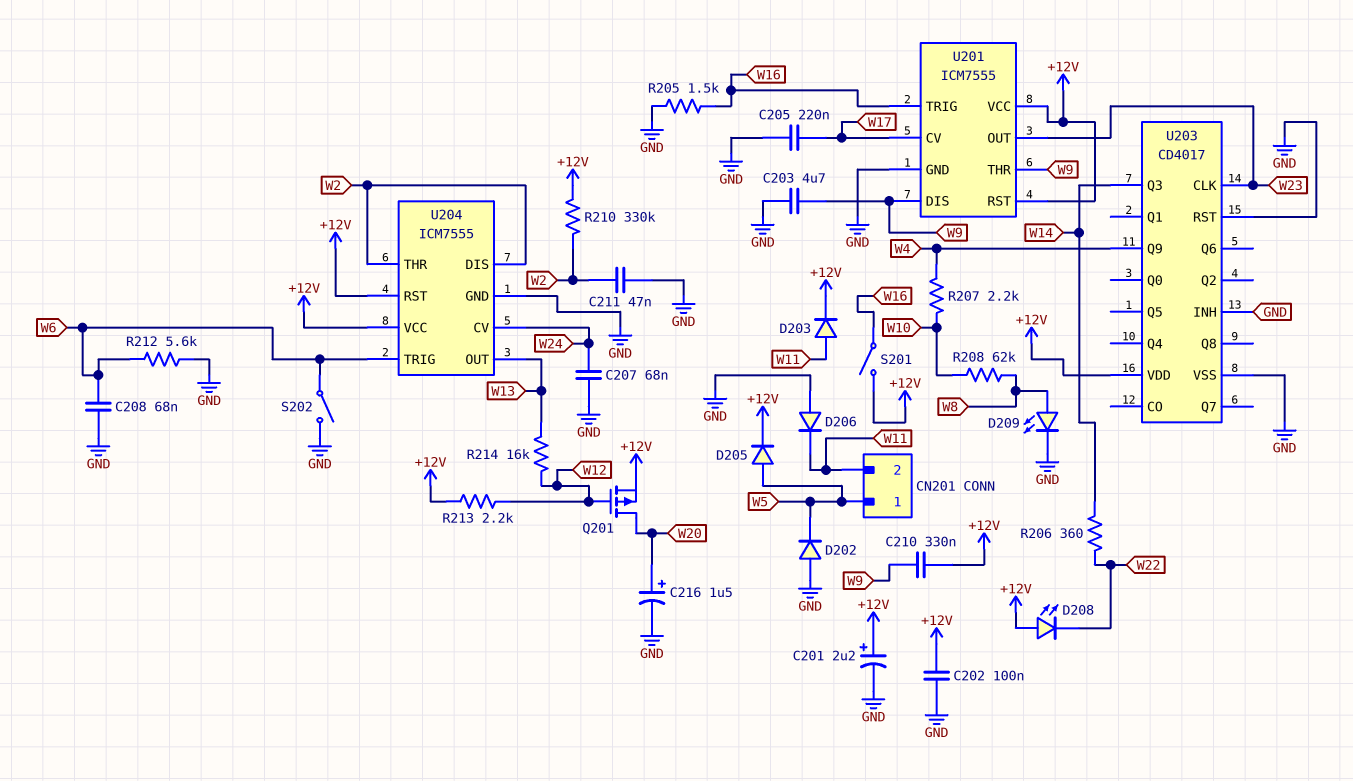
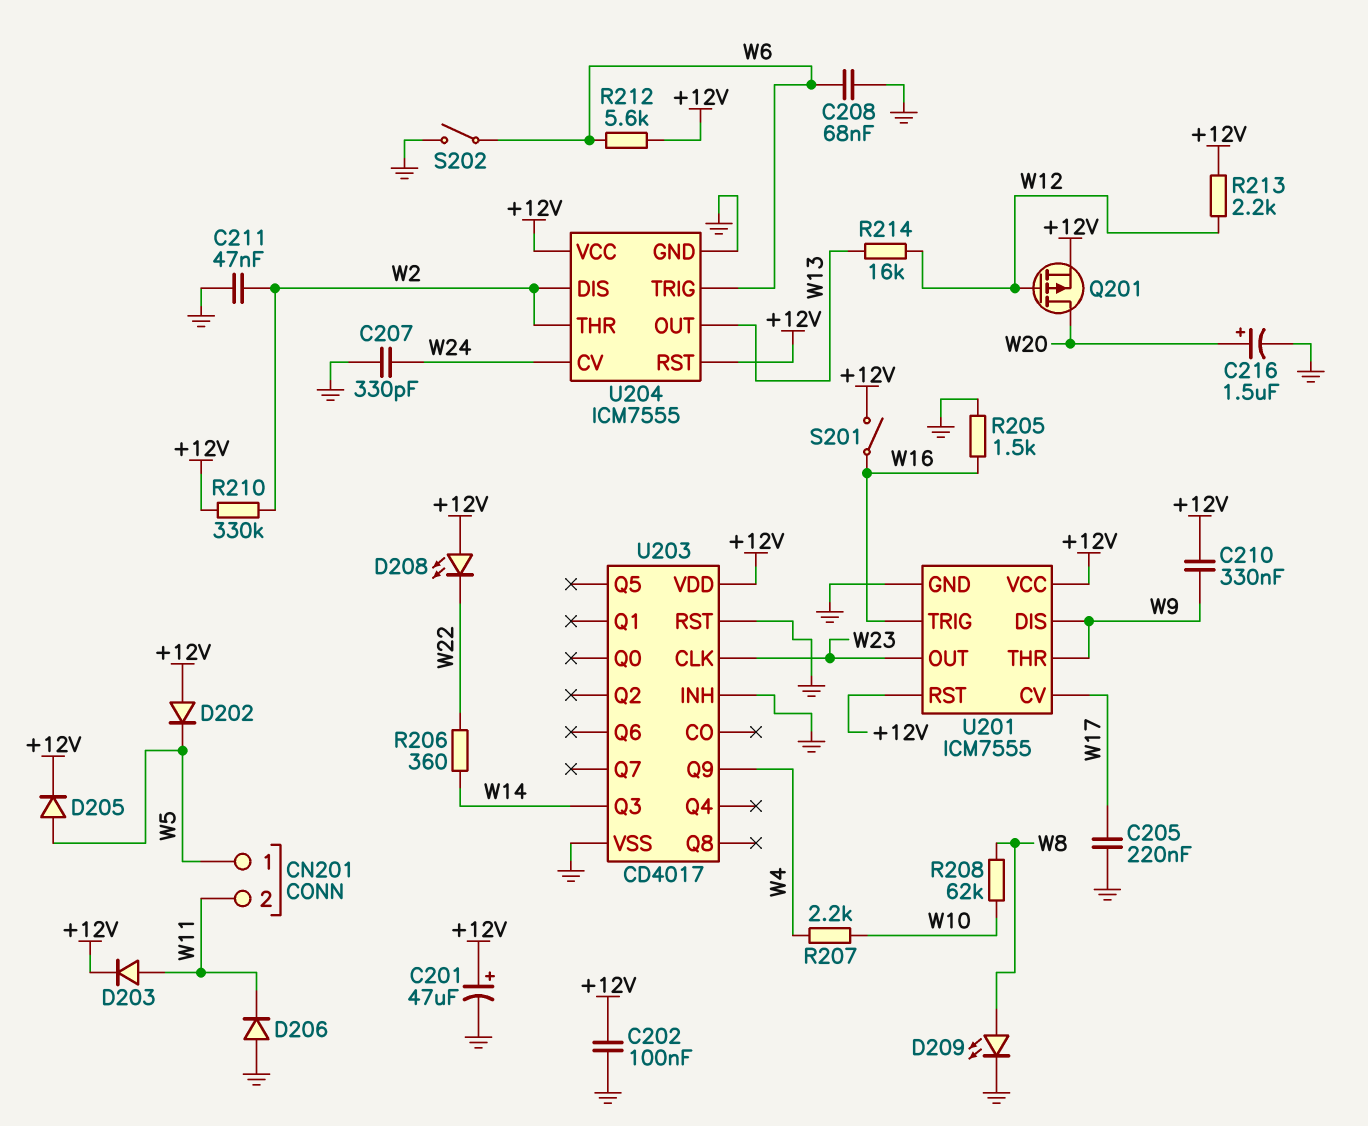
C201: 2.2uF (plus +12V, minus GND) -> 47uF (plus +12V, minus GND)
C203: 4.7uF (GND, W9) -> none
C207: 68nF (GND, W24) -> 330pF (GND, W24)
D202: diode (A GND, K W5) -> diode (A +12V, K W5)
R212: 5.6k (GND, W6) -> 5.6k (+12V, W6)

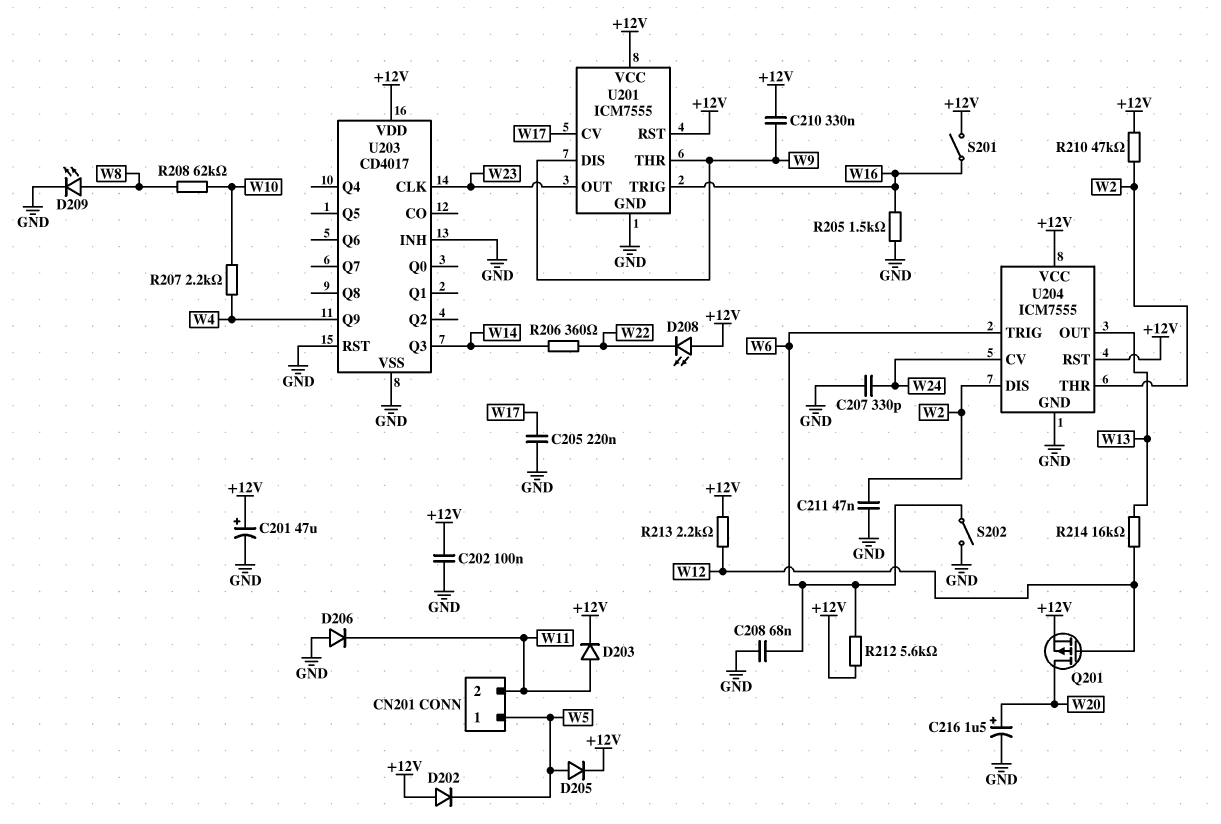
R210: 330k (+12V, W2) -> 47k (+12V, W2)

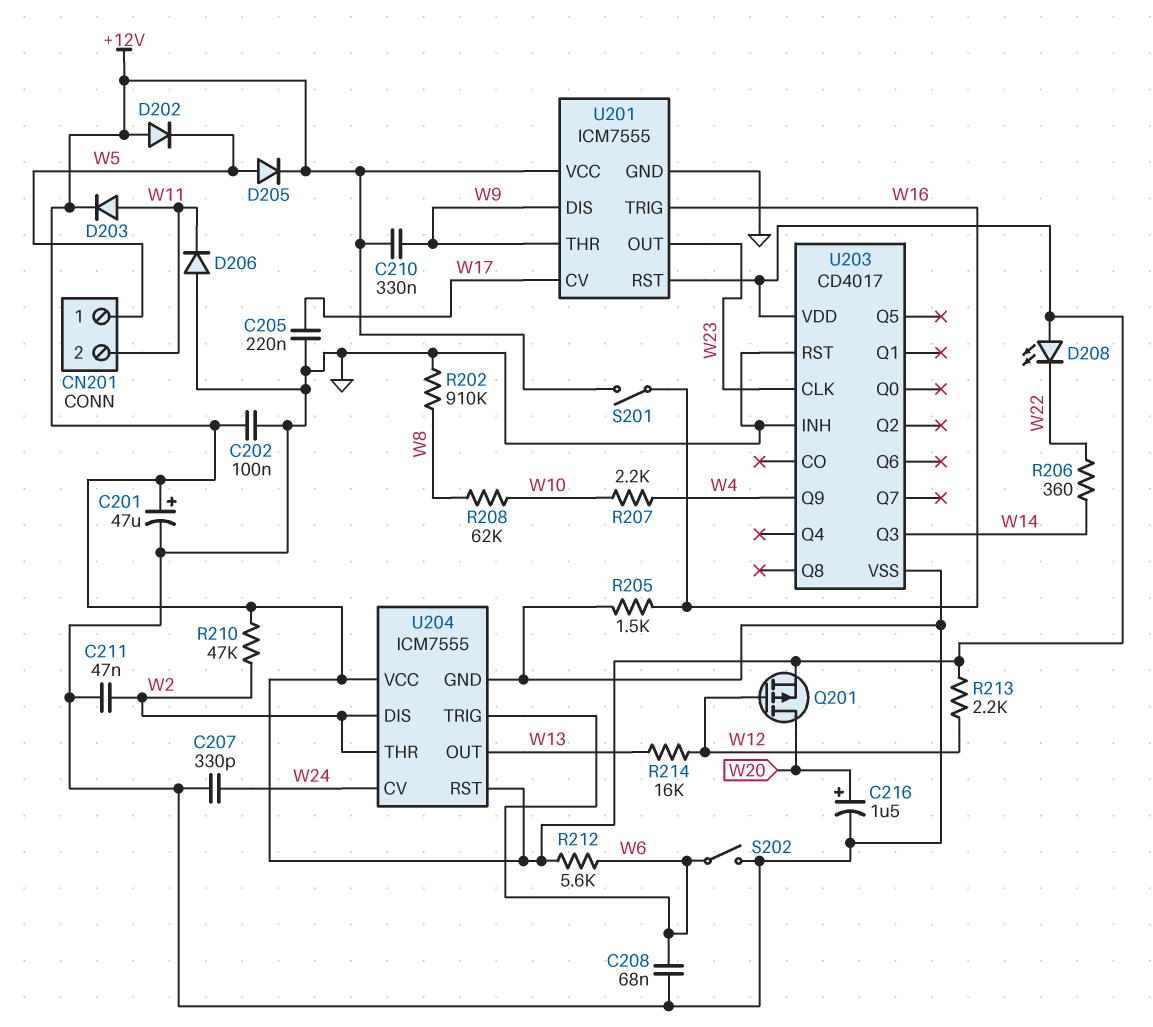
D209: LED (A W8, K GND) -> none
R202: none -> 910k (GND, W8)

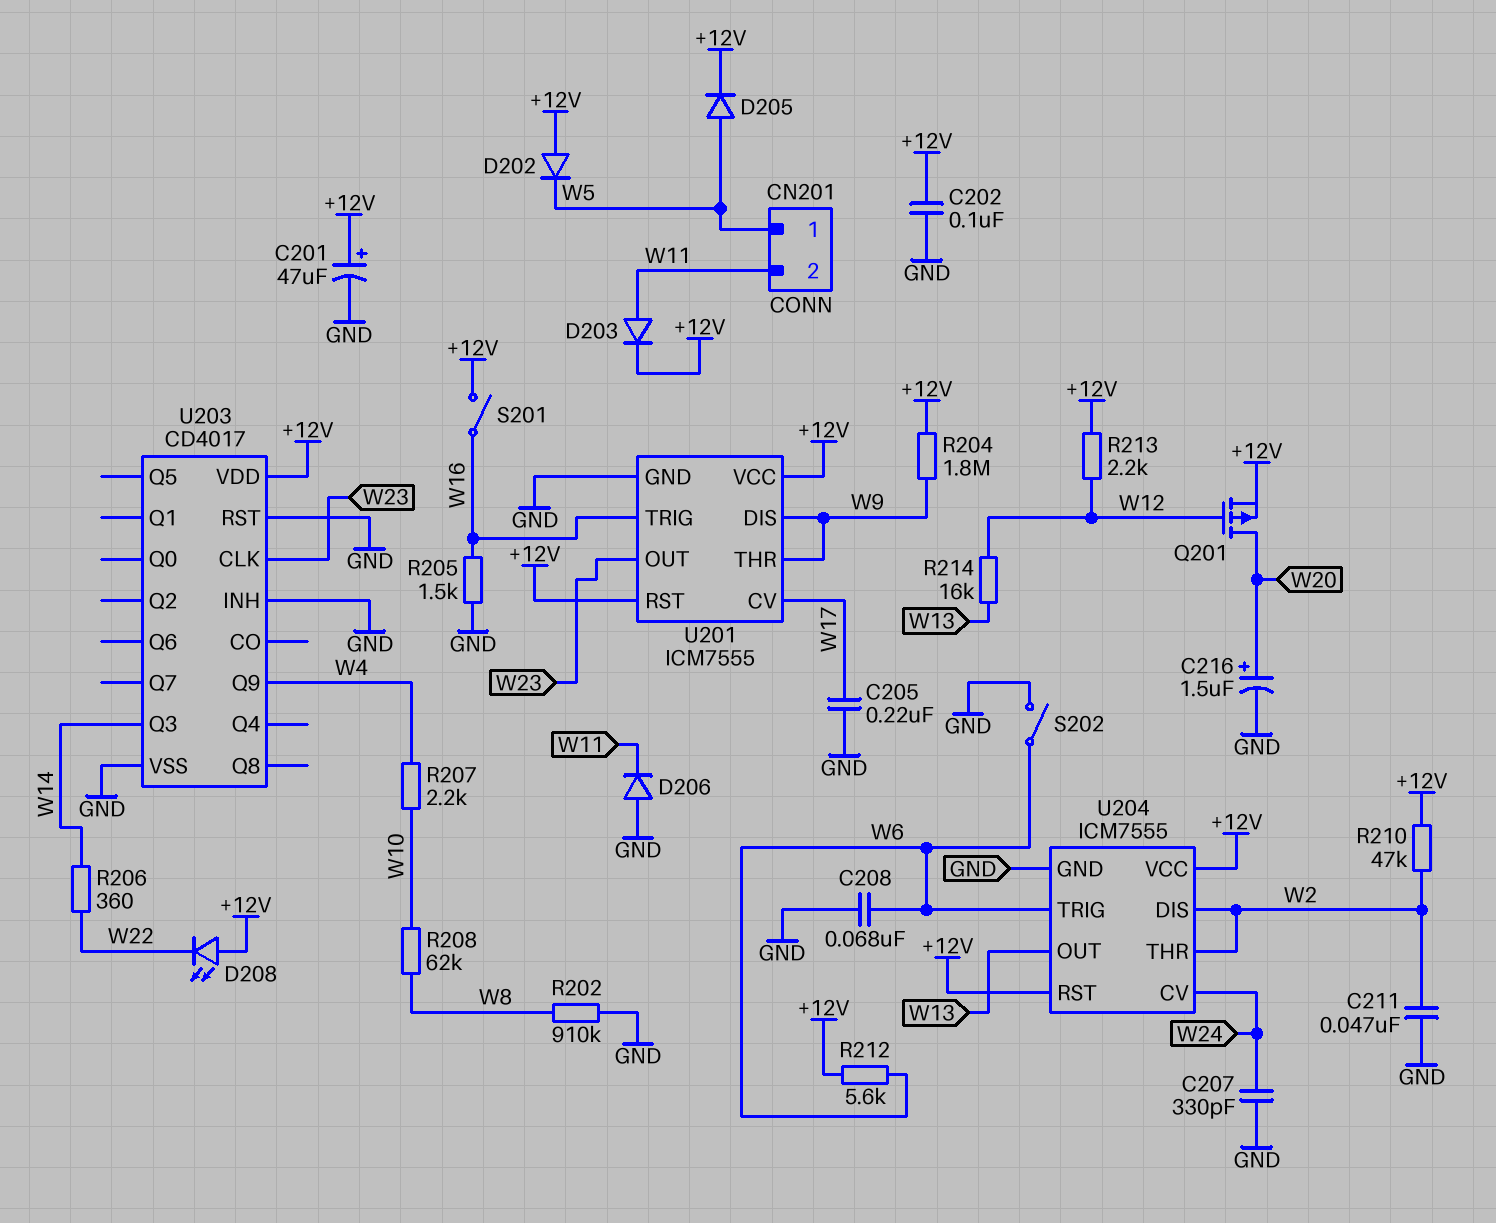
C210: 330nF (+12V, W9) -> none
R204: none -> 1.8M (+12V, W9)

